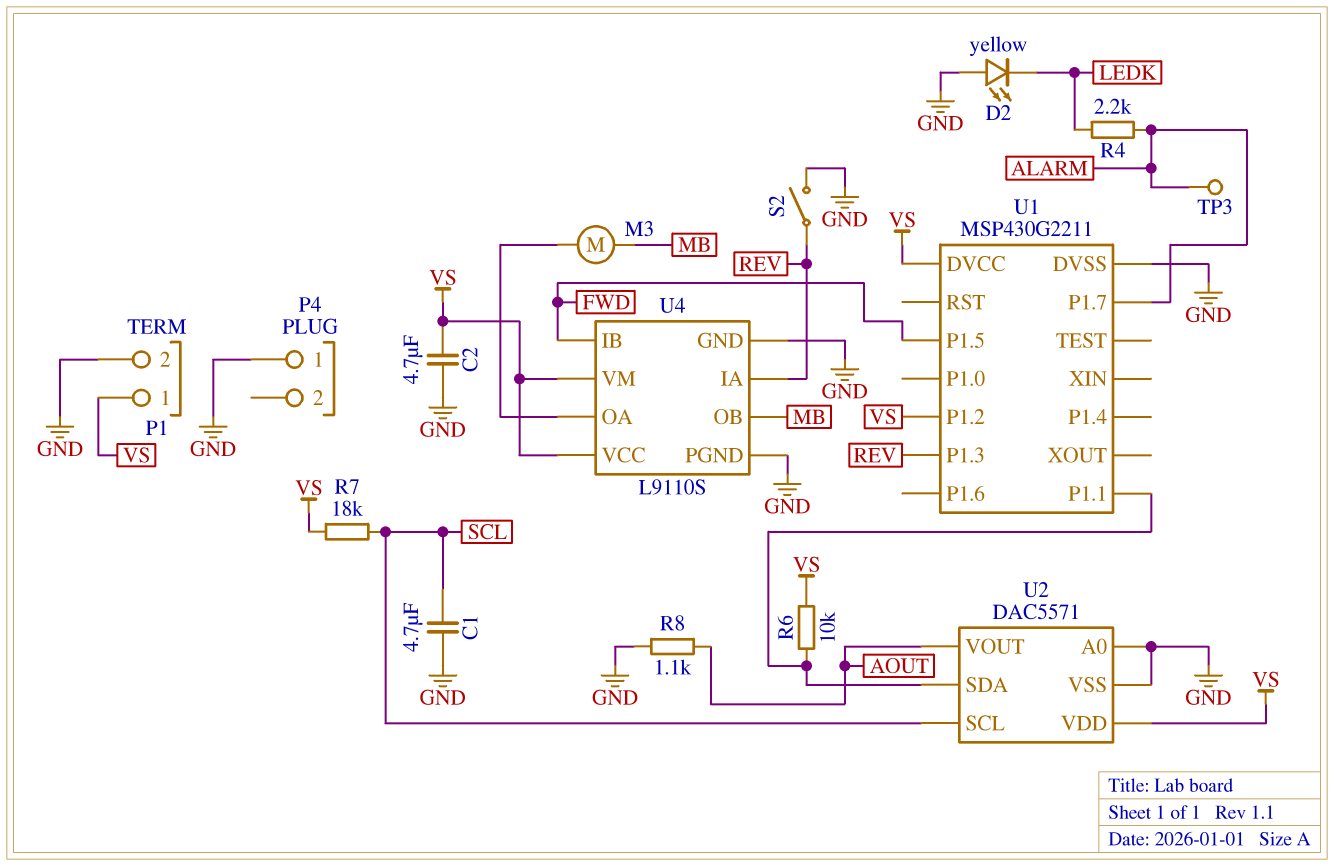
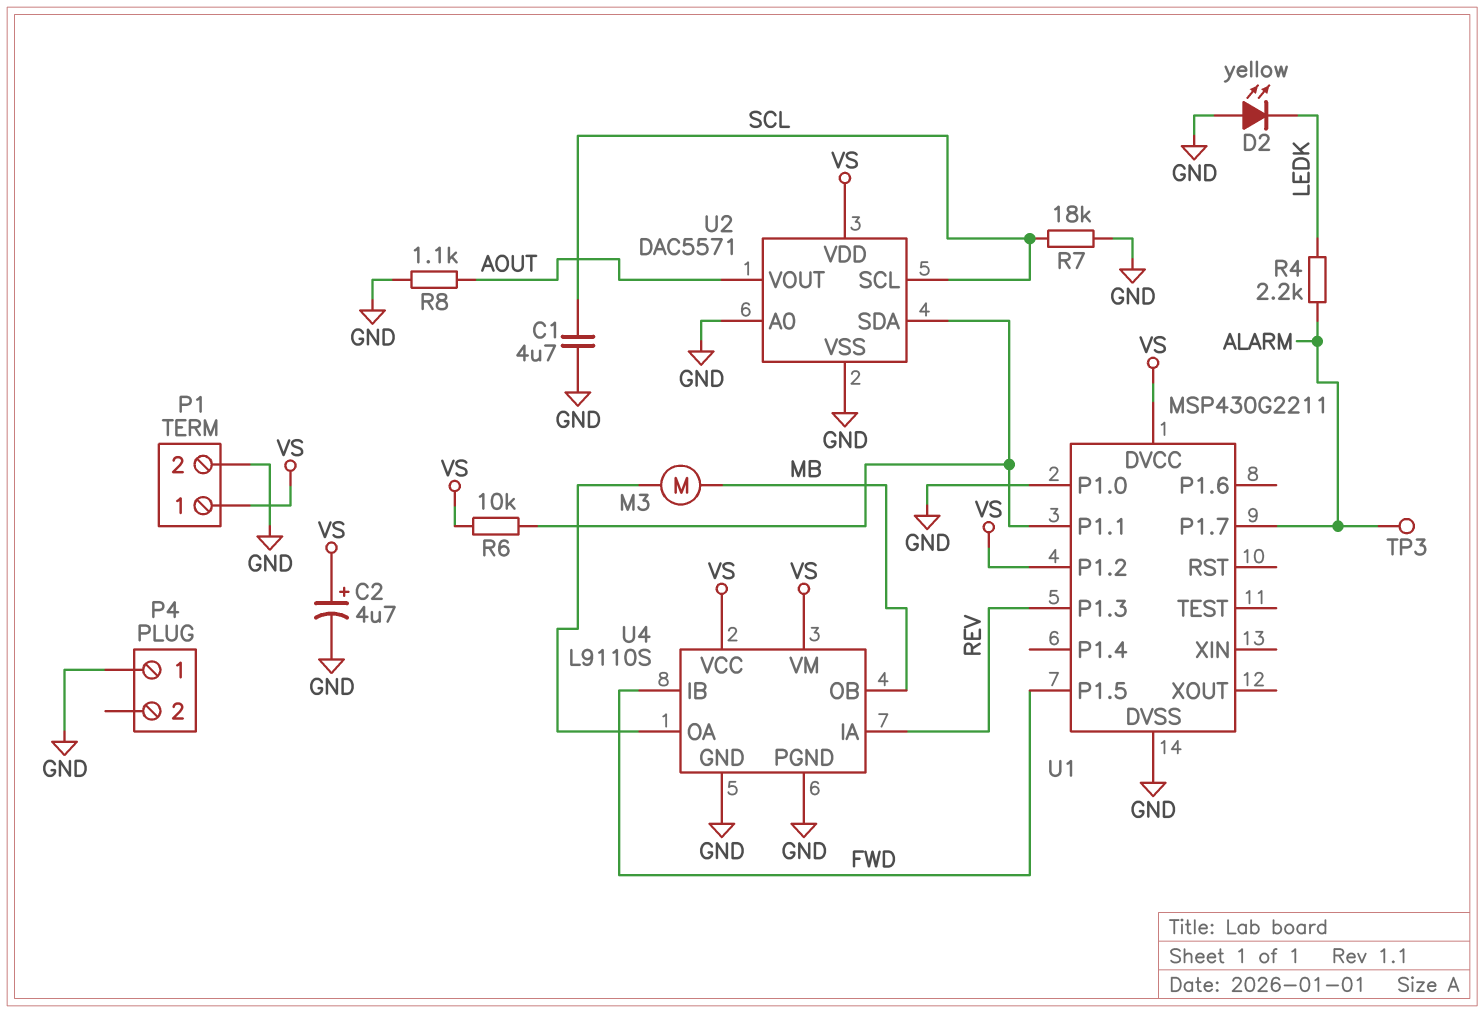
C2: 4.7uF (GND, VS) -> 4.7uF (plus VS, minus GND)
R7: 18k (SCL, VS) -> 18k (GND, SCL)
S2: switch (GND, REV) -> none
U1 pin P1.0: none -> GND

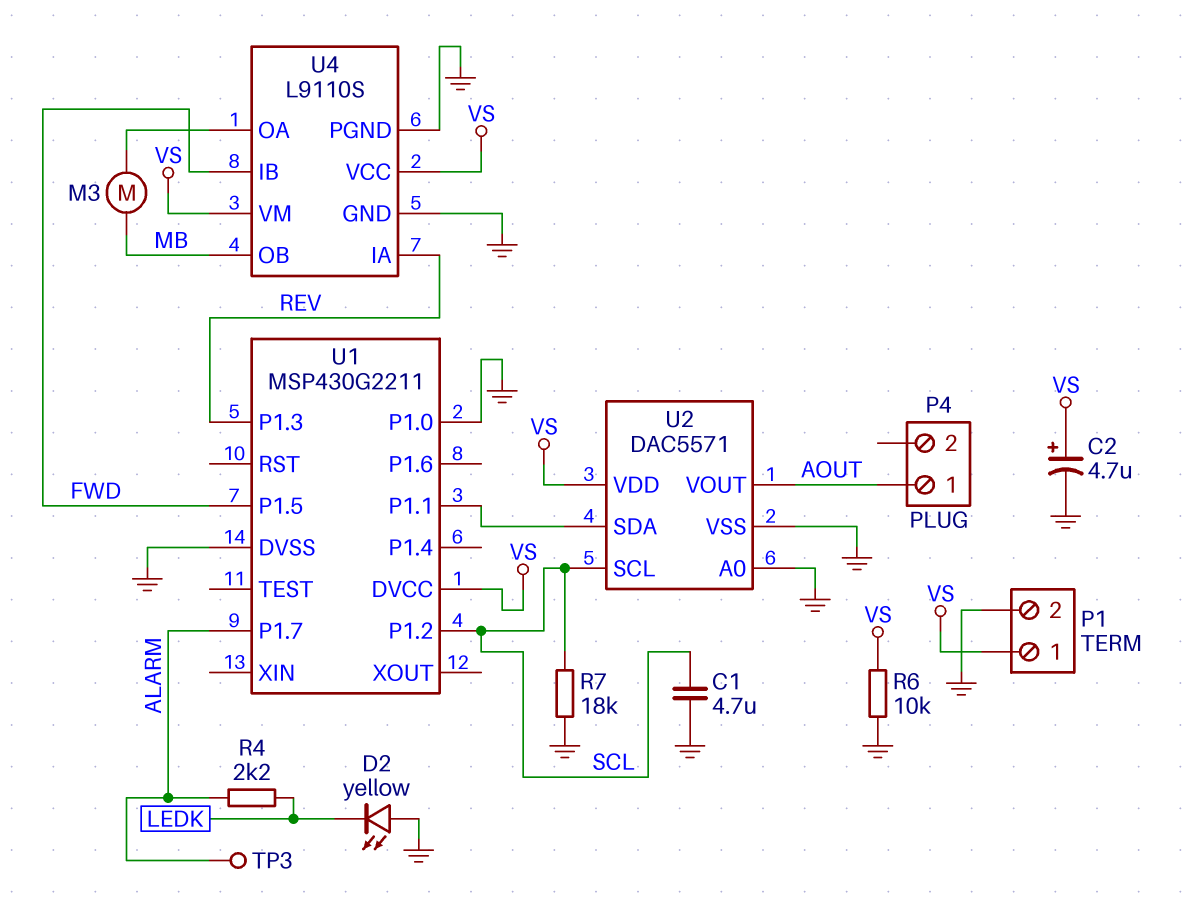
P4 pin 1: GND -> AOUT
R6: 10k (U1/P1.1, VS) -> 10k (GND, VS)
R8: 1.1k (AOUT, GND) -> none
U1 pin P1.2: VS -> SCL

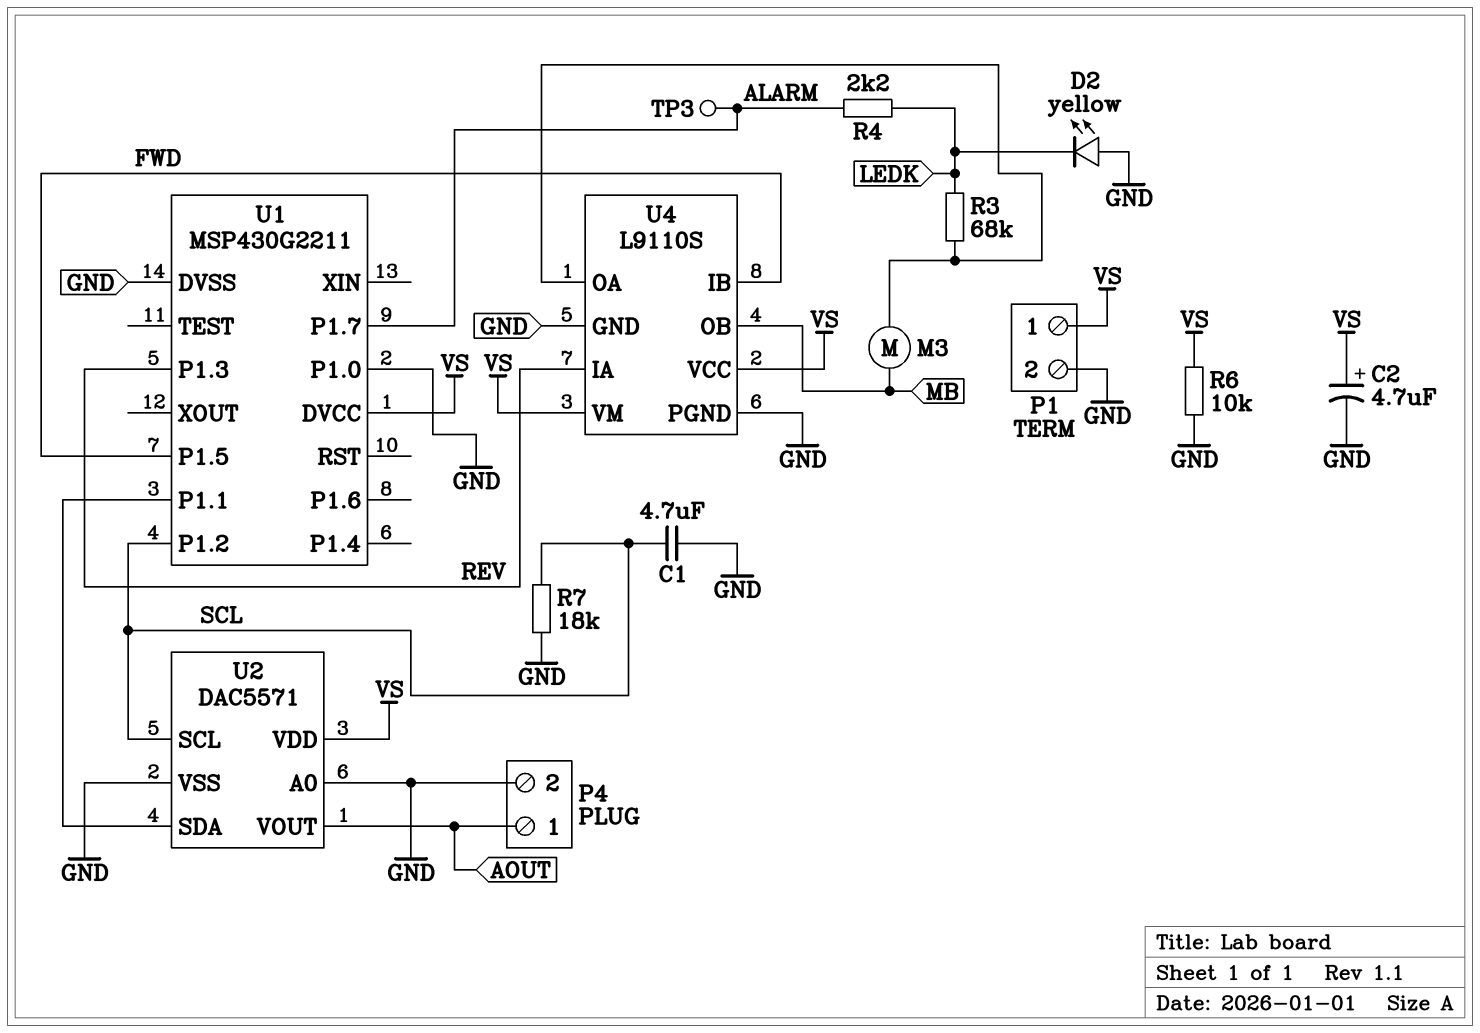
P4 pin 2: none -> GND
R3: none -> 68k (LEDK, U4/OA)

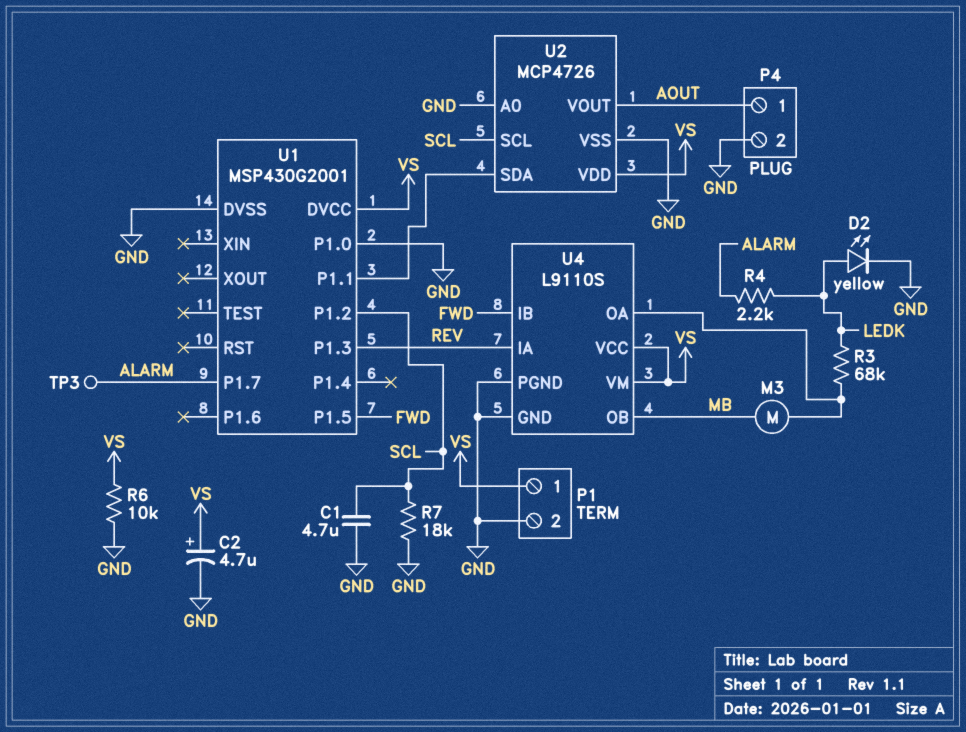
D2: LED yellow (A GND, K LEDK) -> LED yellow (A LEDK, K GND)
U1: MSP430G2211 -> MSP430G2001
U2: DAC5571 -> MCP4726

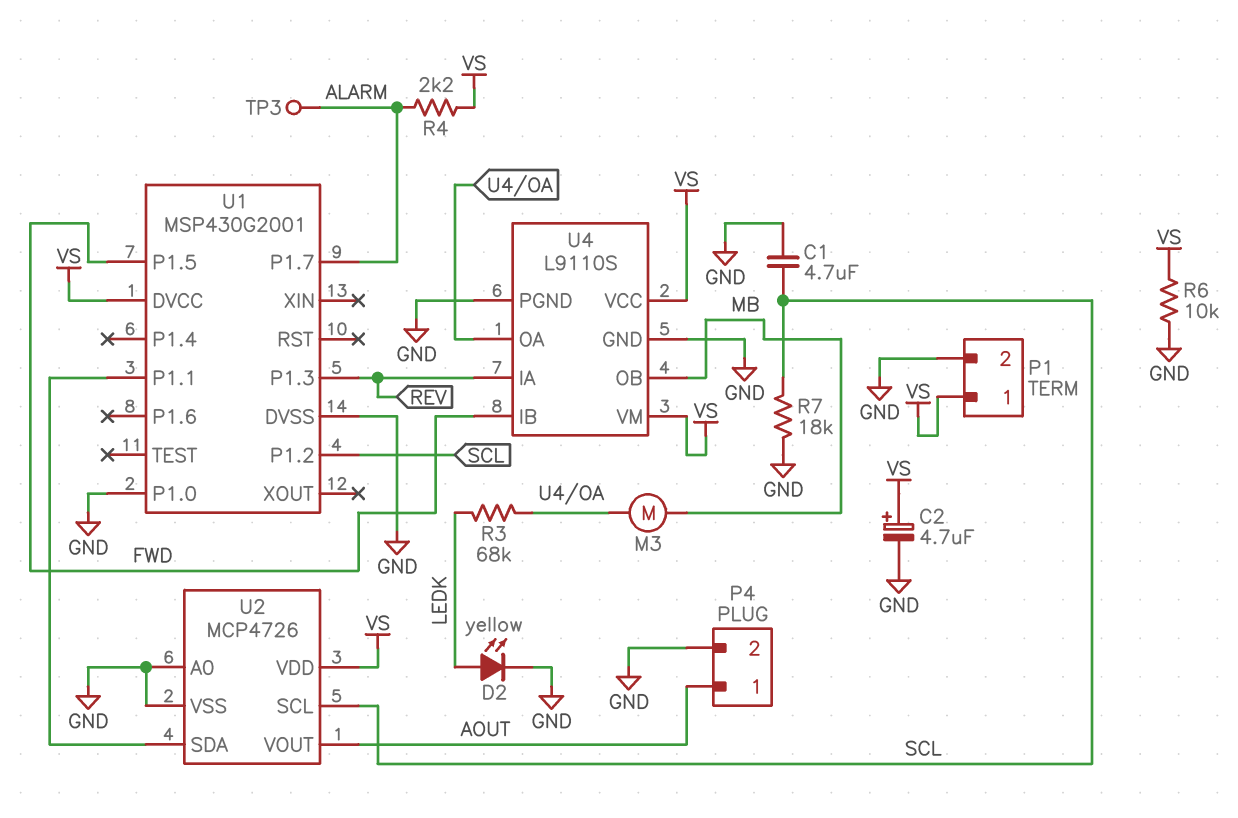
R4: 2.2k (ALARM, LEDK) -> 2.2k (ALARM, VS)

